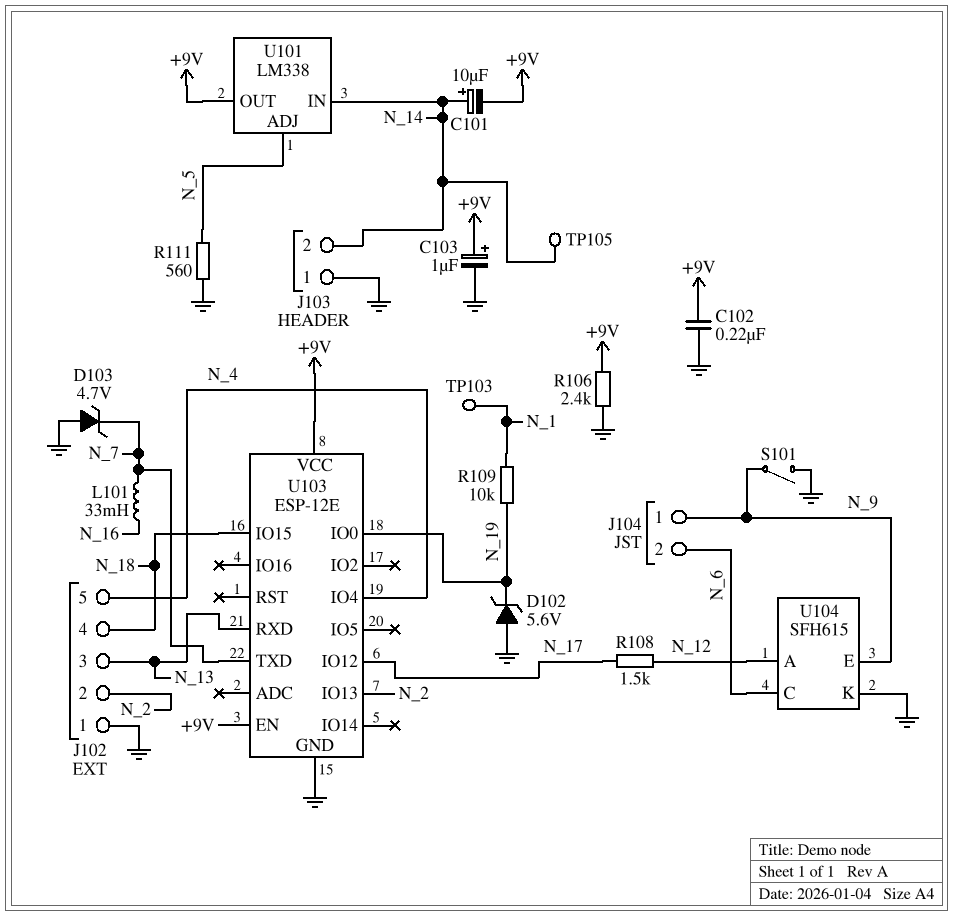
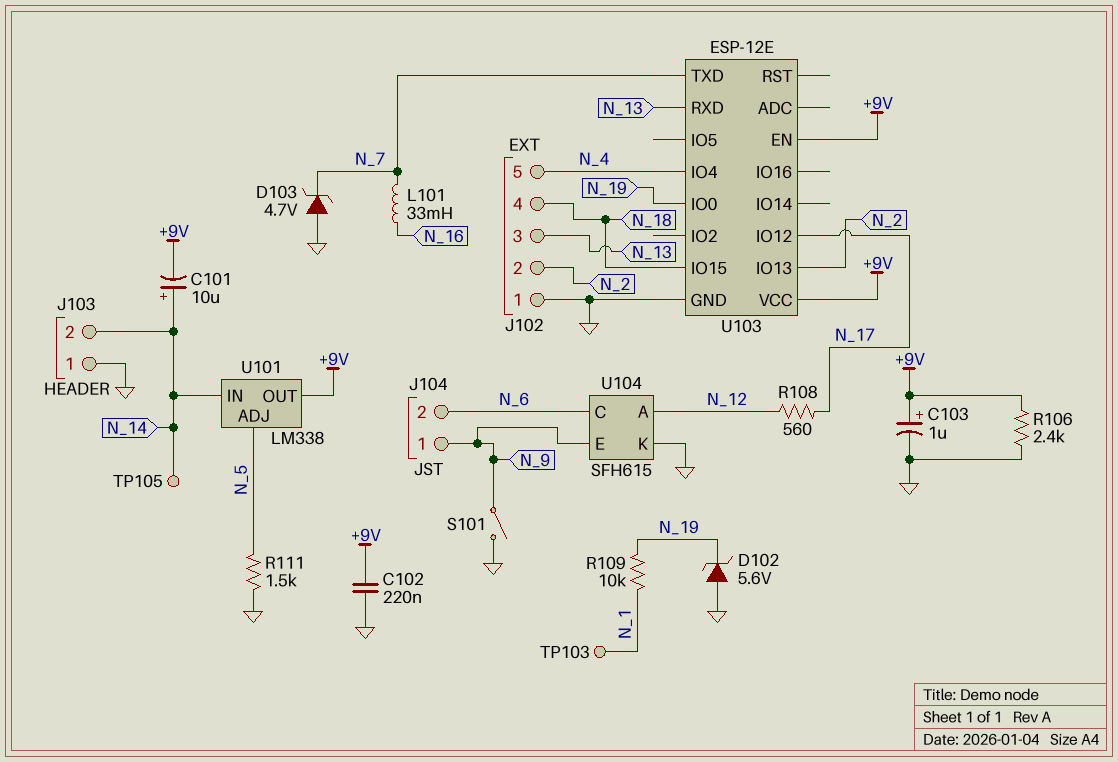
R108: 1.5k (N_12, N_17) -> 560 (N_12, N_17)
R111: 560 (GND, N_5) -> 1.5k (GND, N_5)

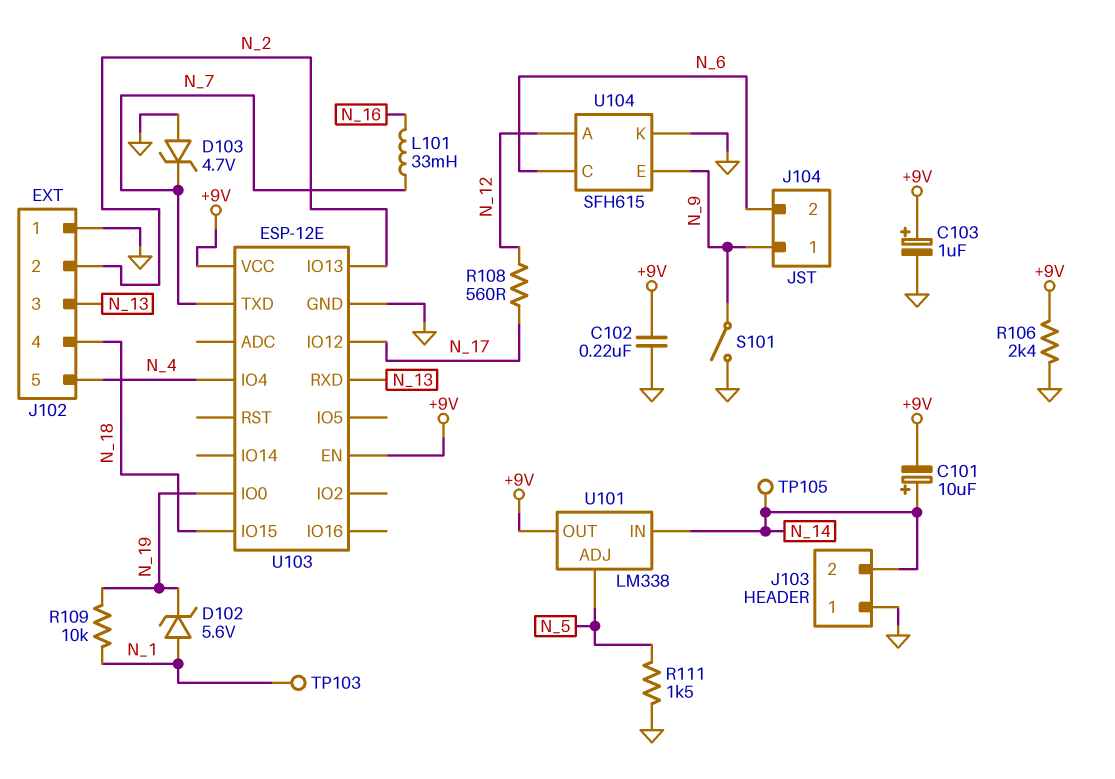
D102: zener 5.6V (A GND, K N_19) -> zener 5.6V (A N_1, K N_19)

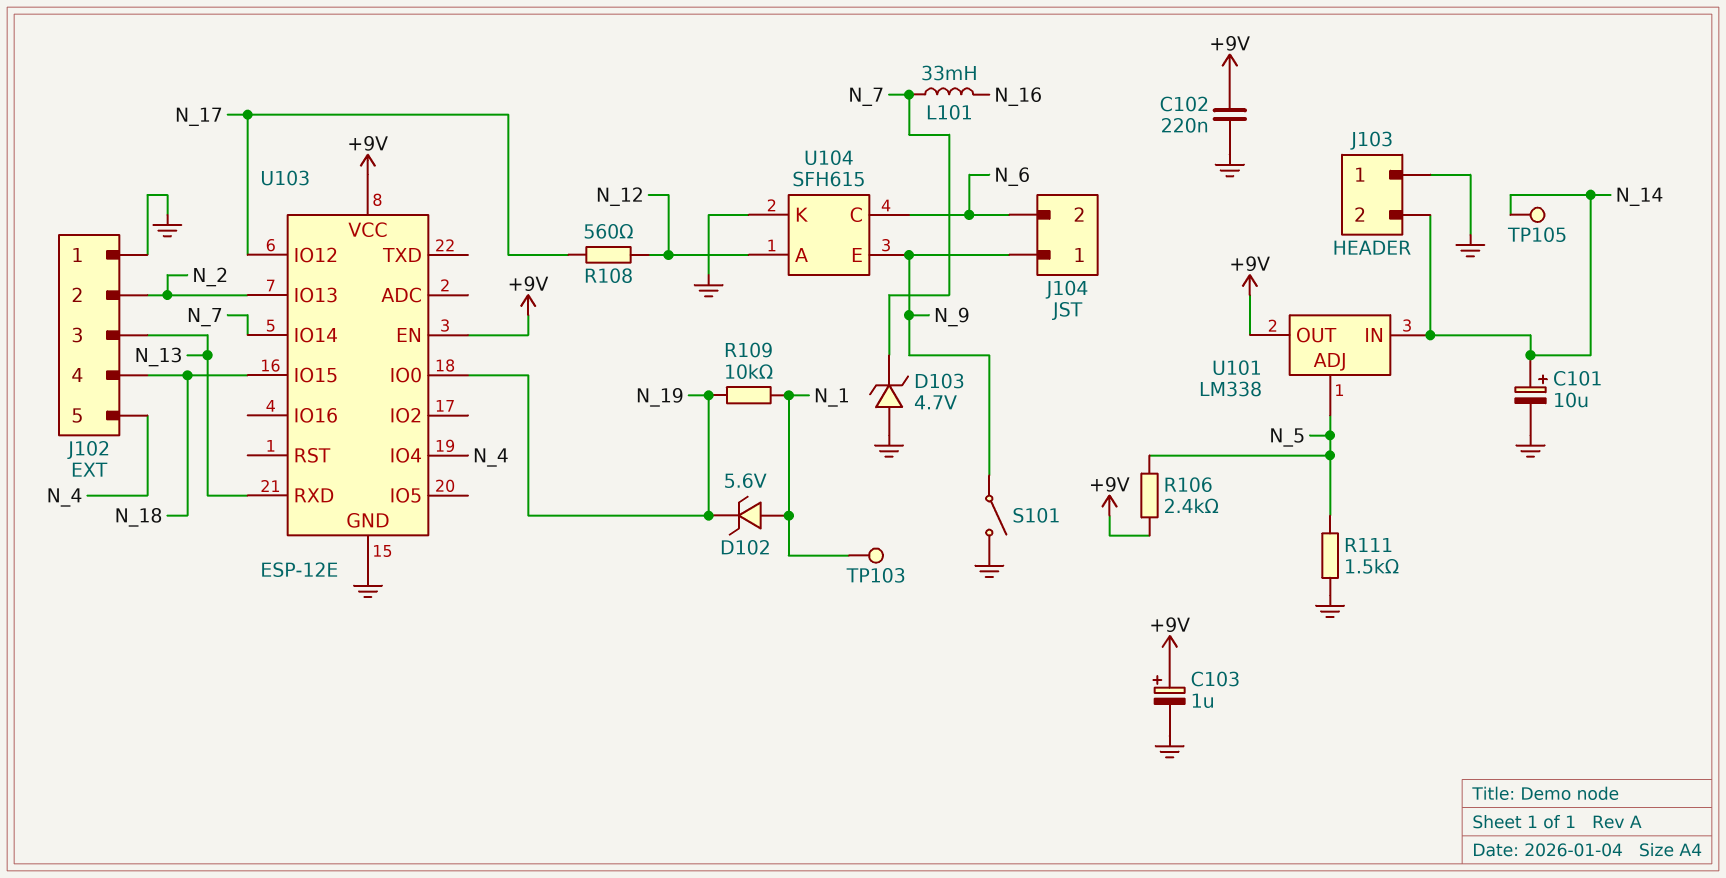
C101: 10uF (plus N_14, minus +9V) -> 10uF (plus N_14, minus GND)
R106: 2.4k (+9V, GND) -> 2.4k (+9V, N_5)
U103 pin IO14: none -> N_7
U103 pin TXD: N_7 -> none

